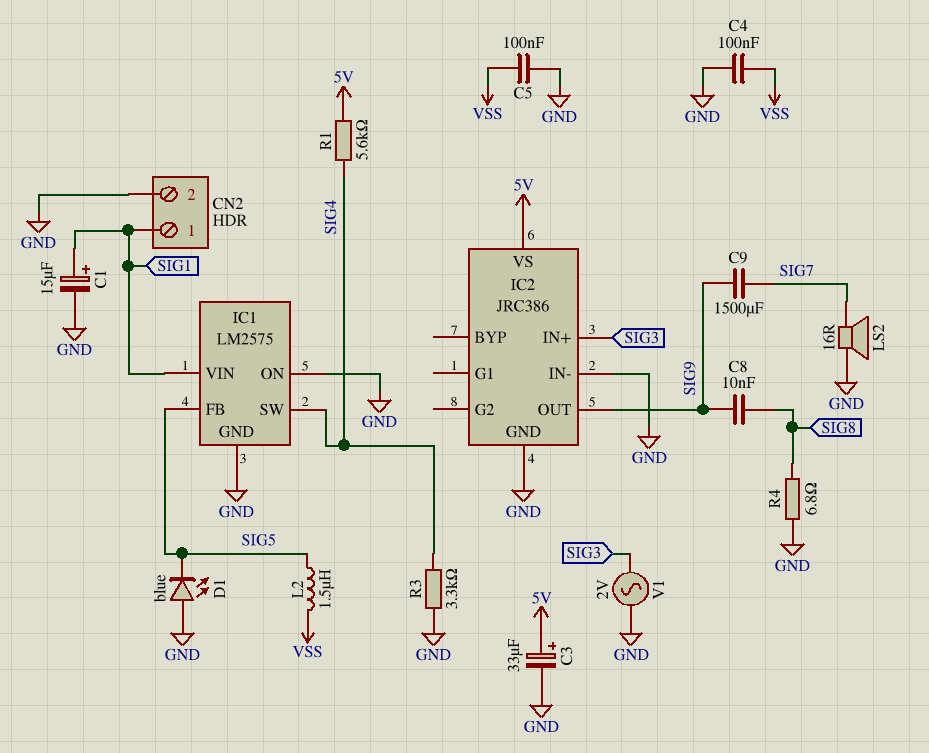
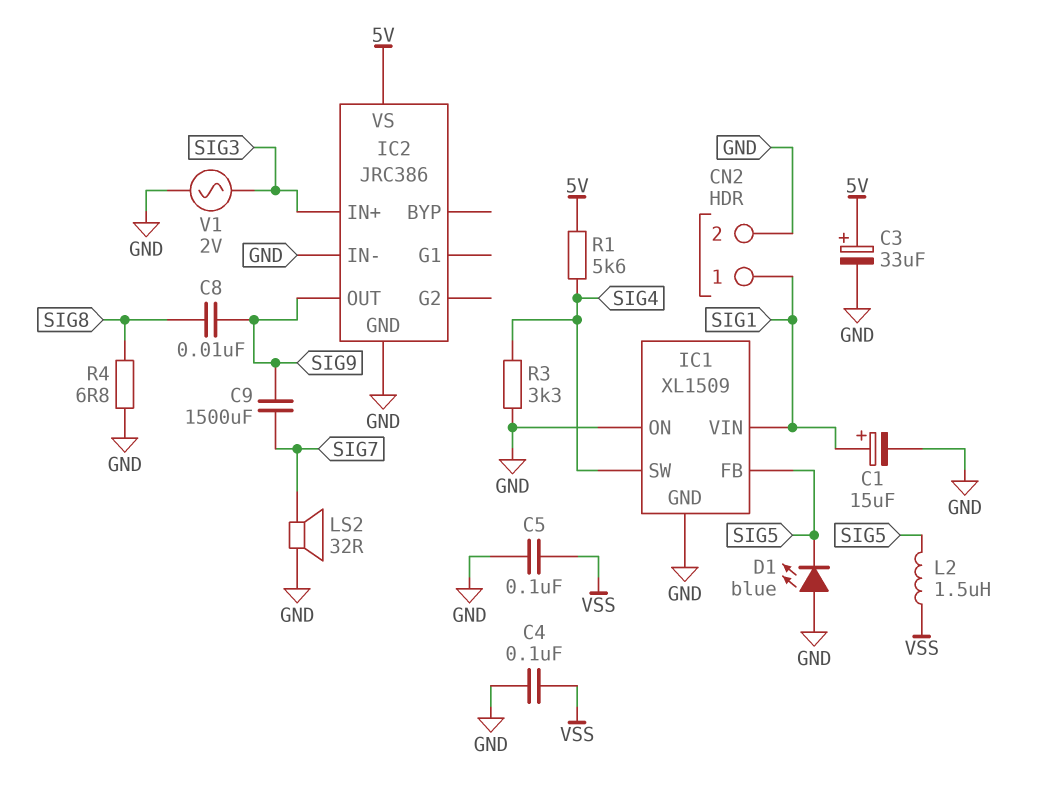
IC1: LM2575 -> XL1509
LS2: speaker 16R (GND, SIG7) -> speaker 32R (GND, SIG7)

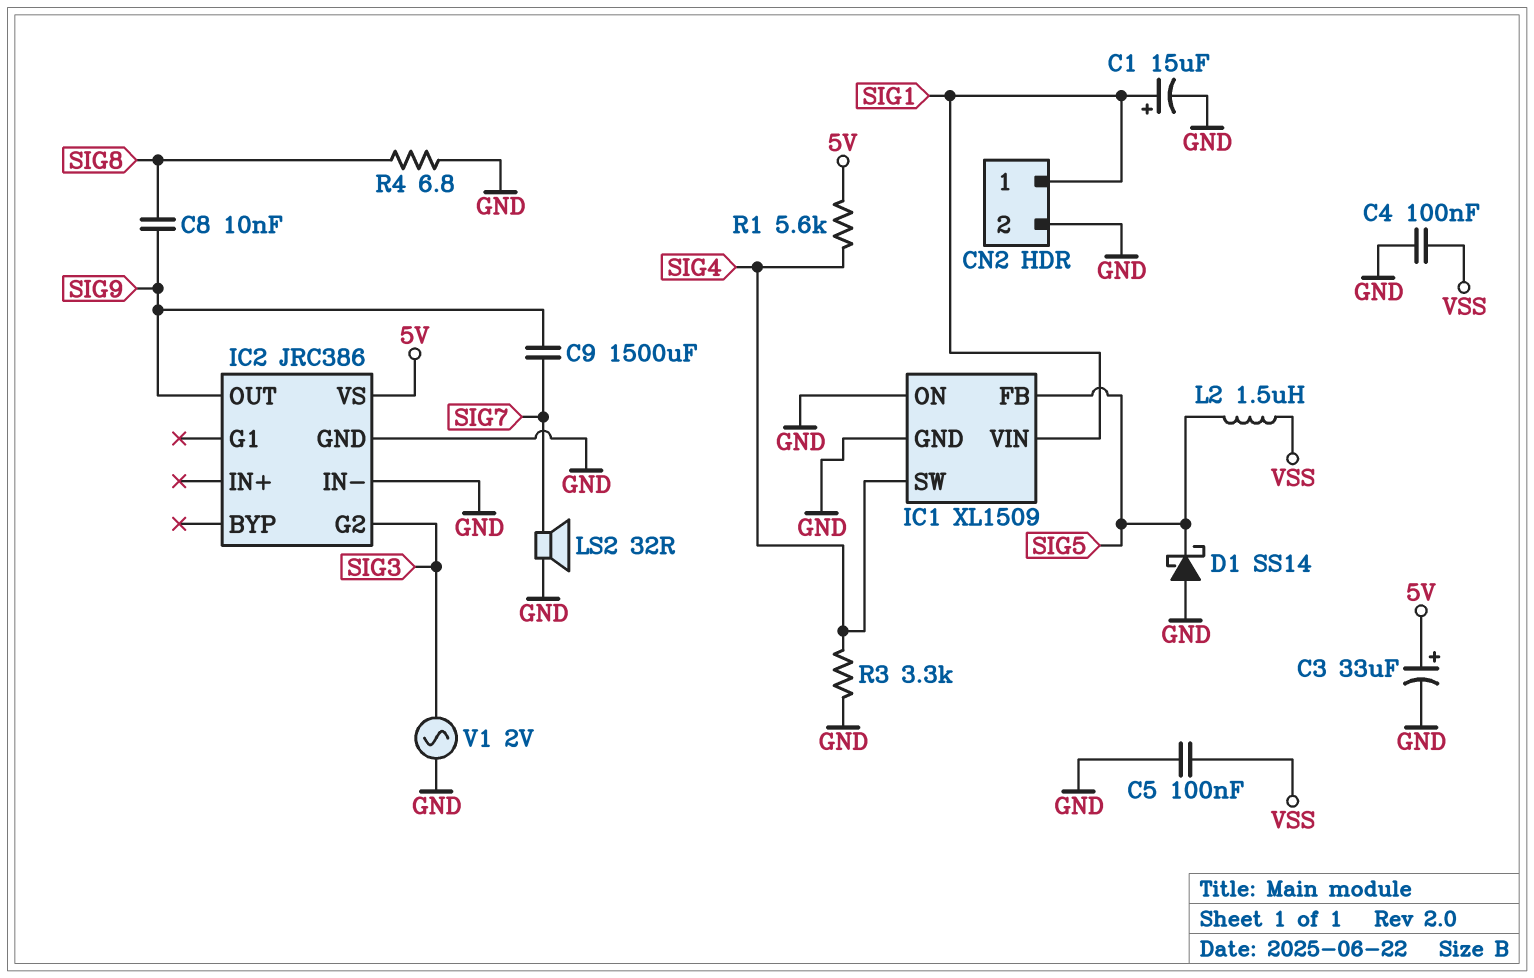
D1: LED blue (A GND, K SIG5) -> schottky SS14 (A GND, K SIG5)
IC2 pin G2: none -> SIG3
IC2 pin IN+: SIG3 -> none

